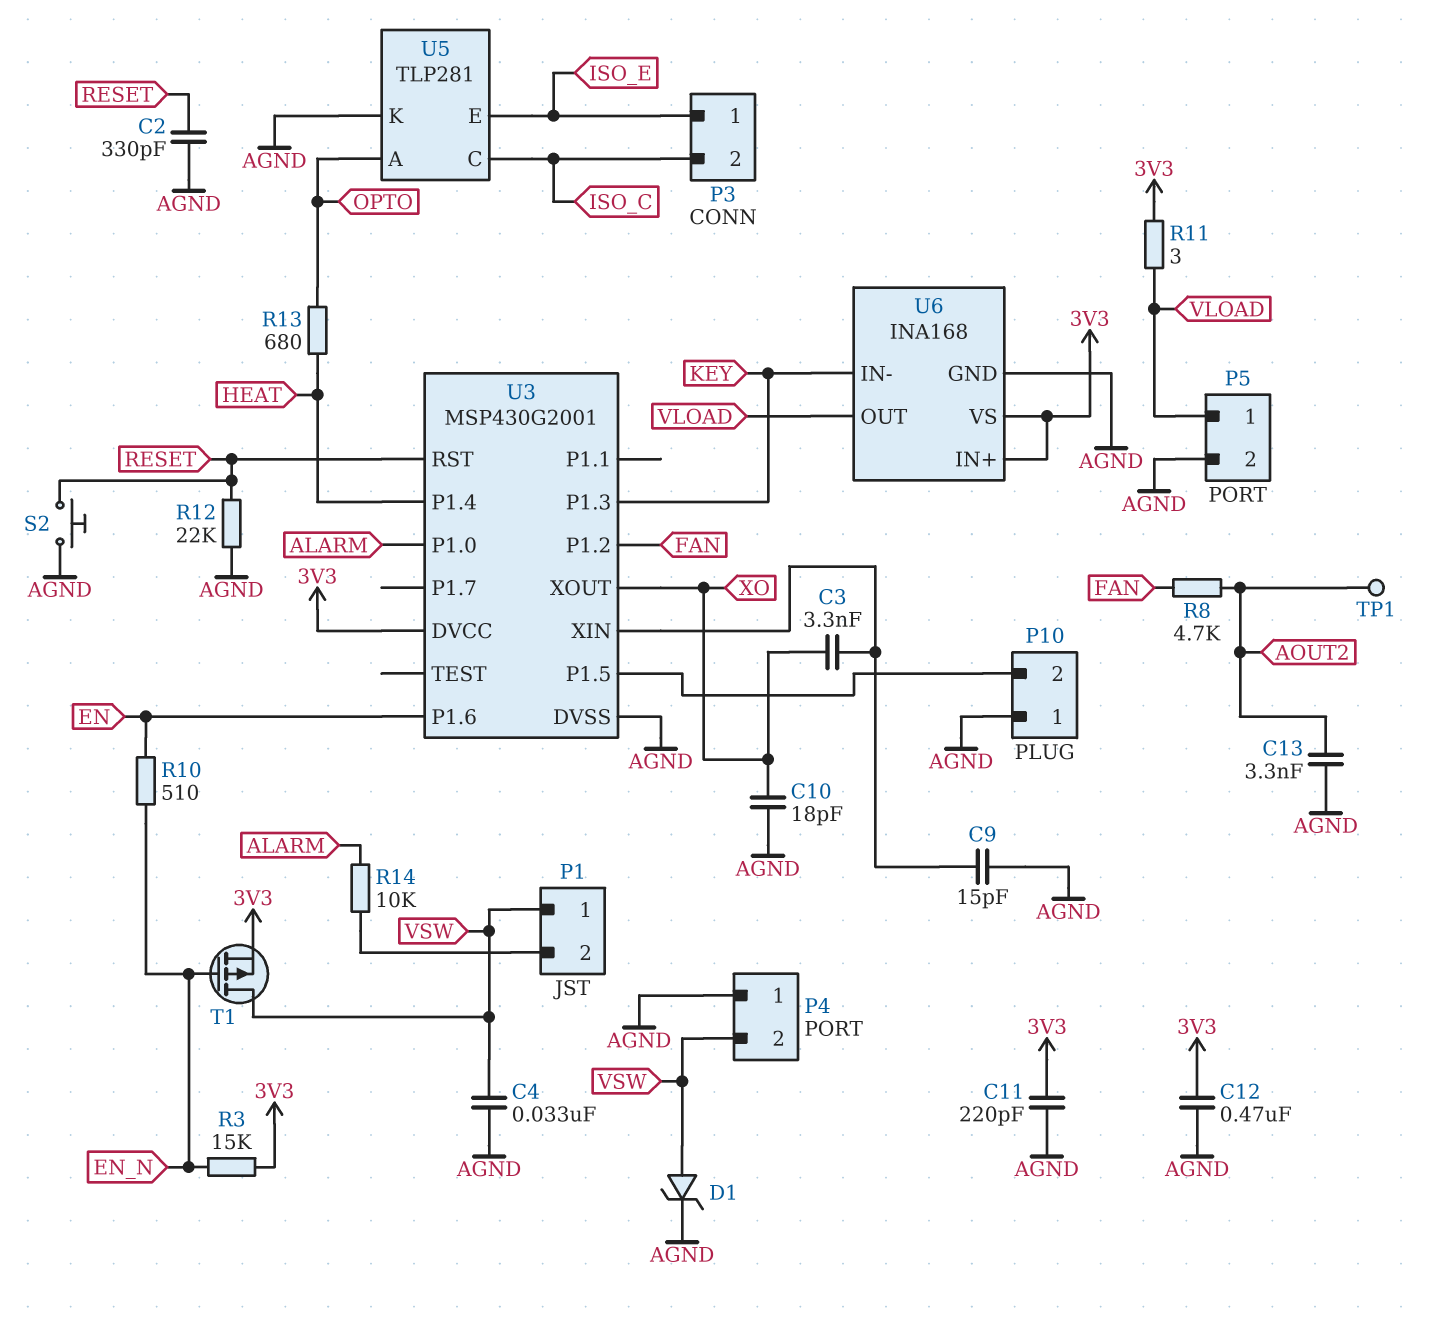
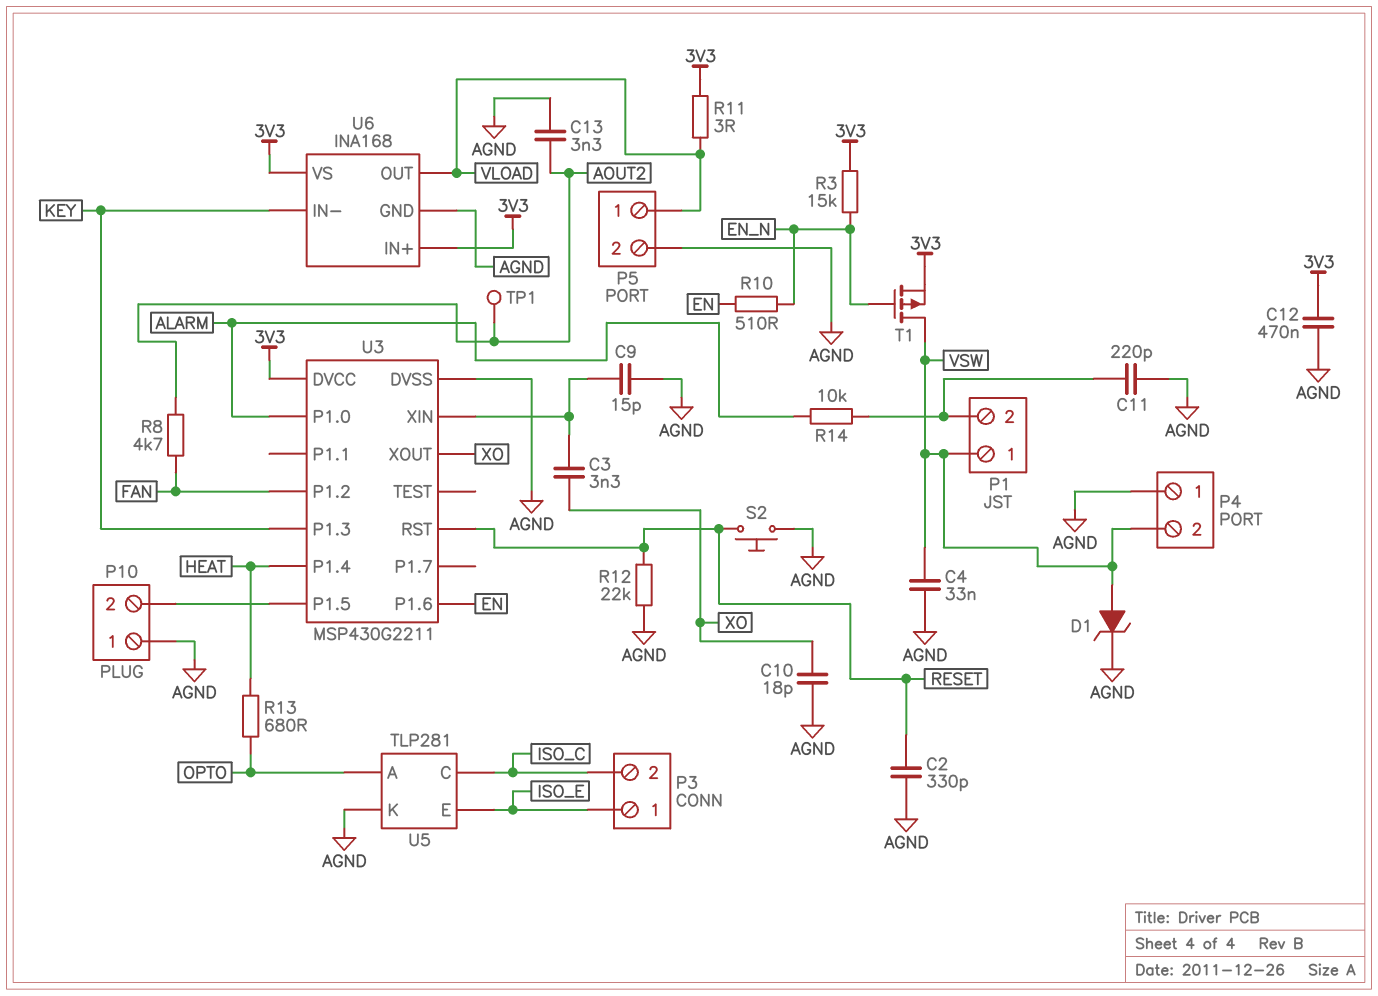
C11: 220pF (3V3, AGND) -> 220pF (AGND, P1/2)
U3: MSP430G2001 -> MSP430G2211

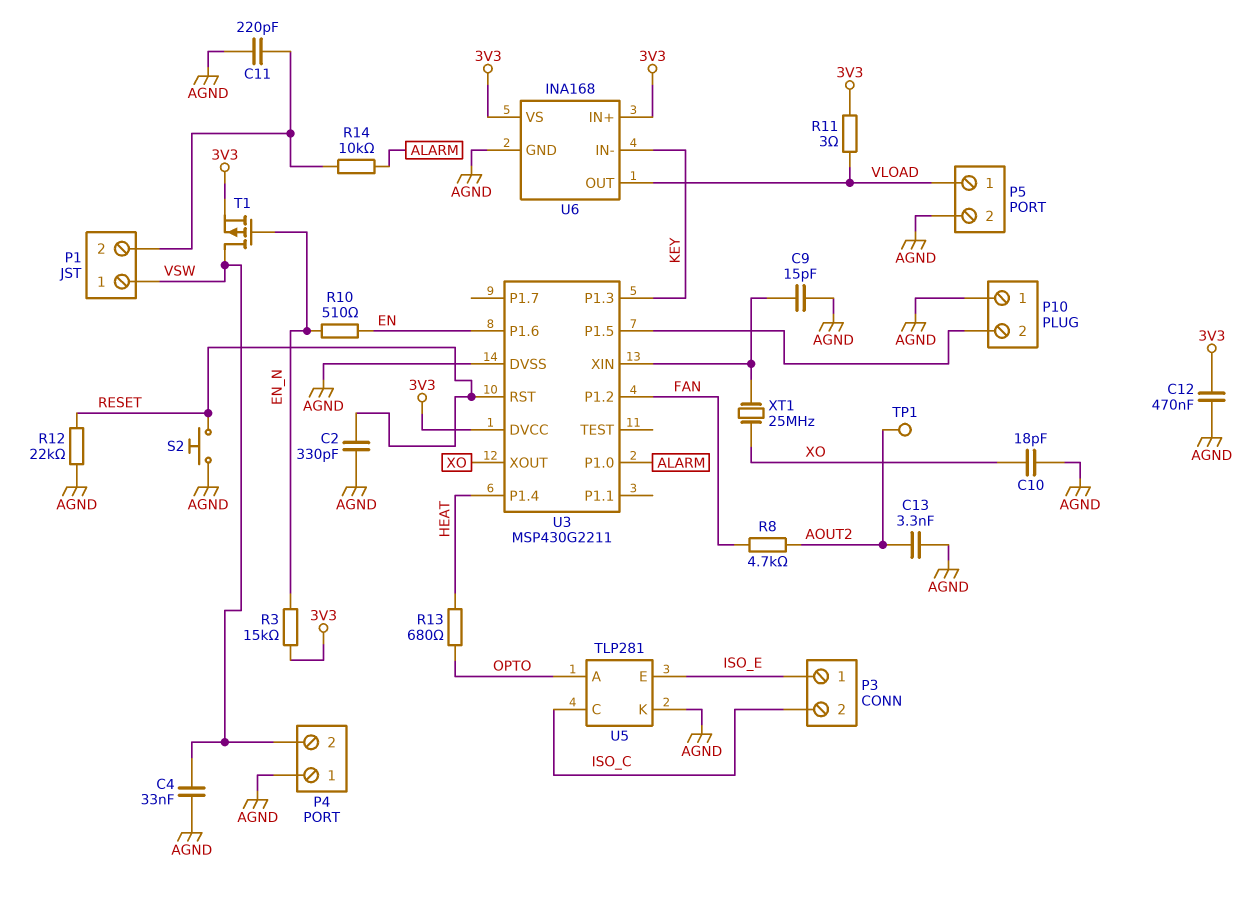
C3: 3.3nF (U3/XIN, XO) -> none
D1: zener (A VSW, K AGND) -> none
XT1: none -> 25MHz (U3/XIN, XO)

